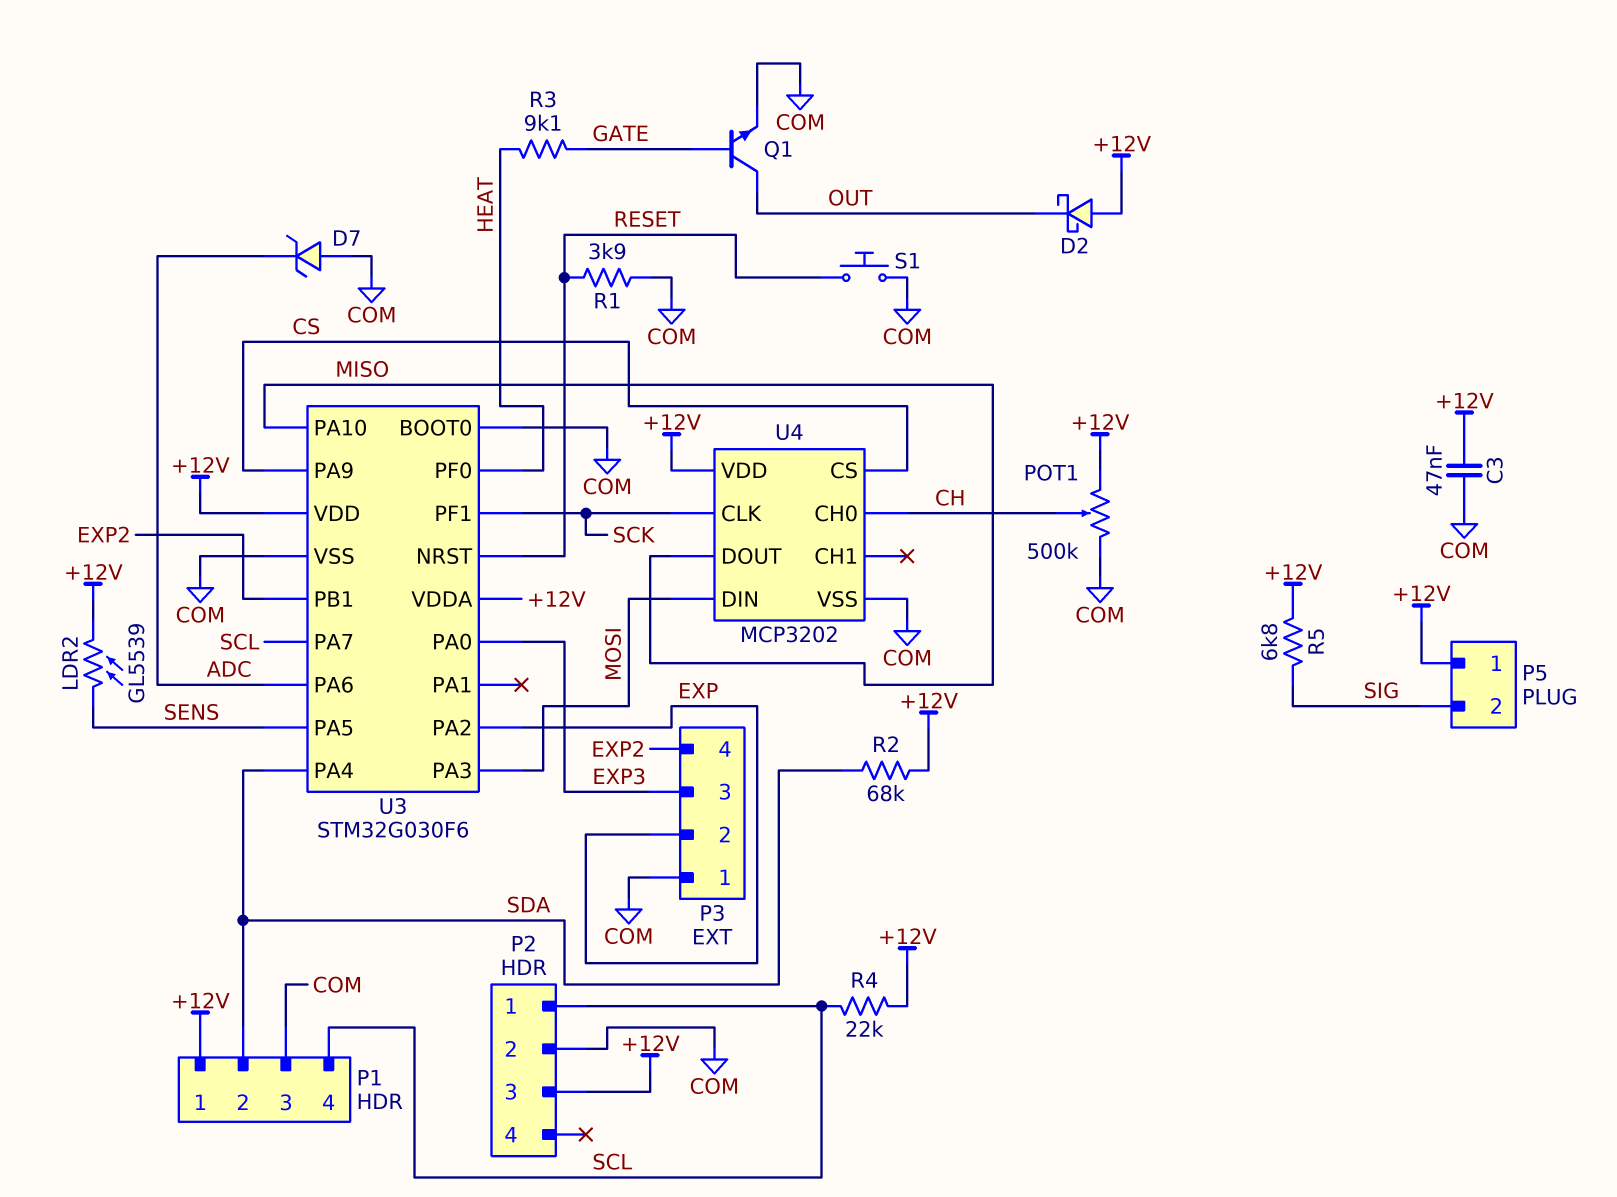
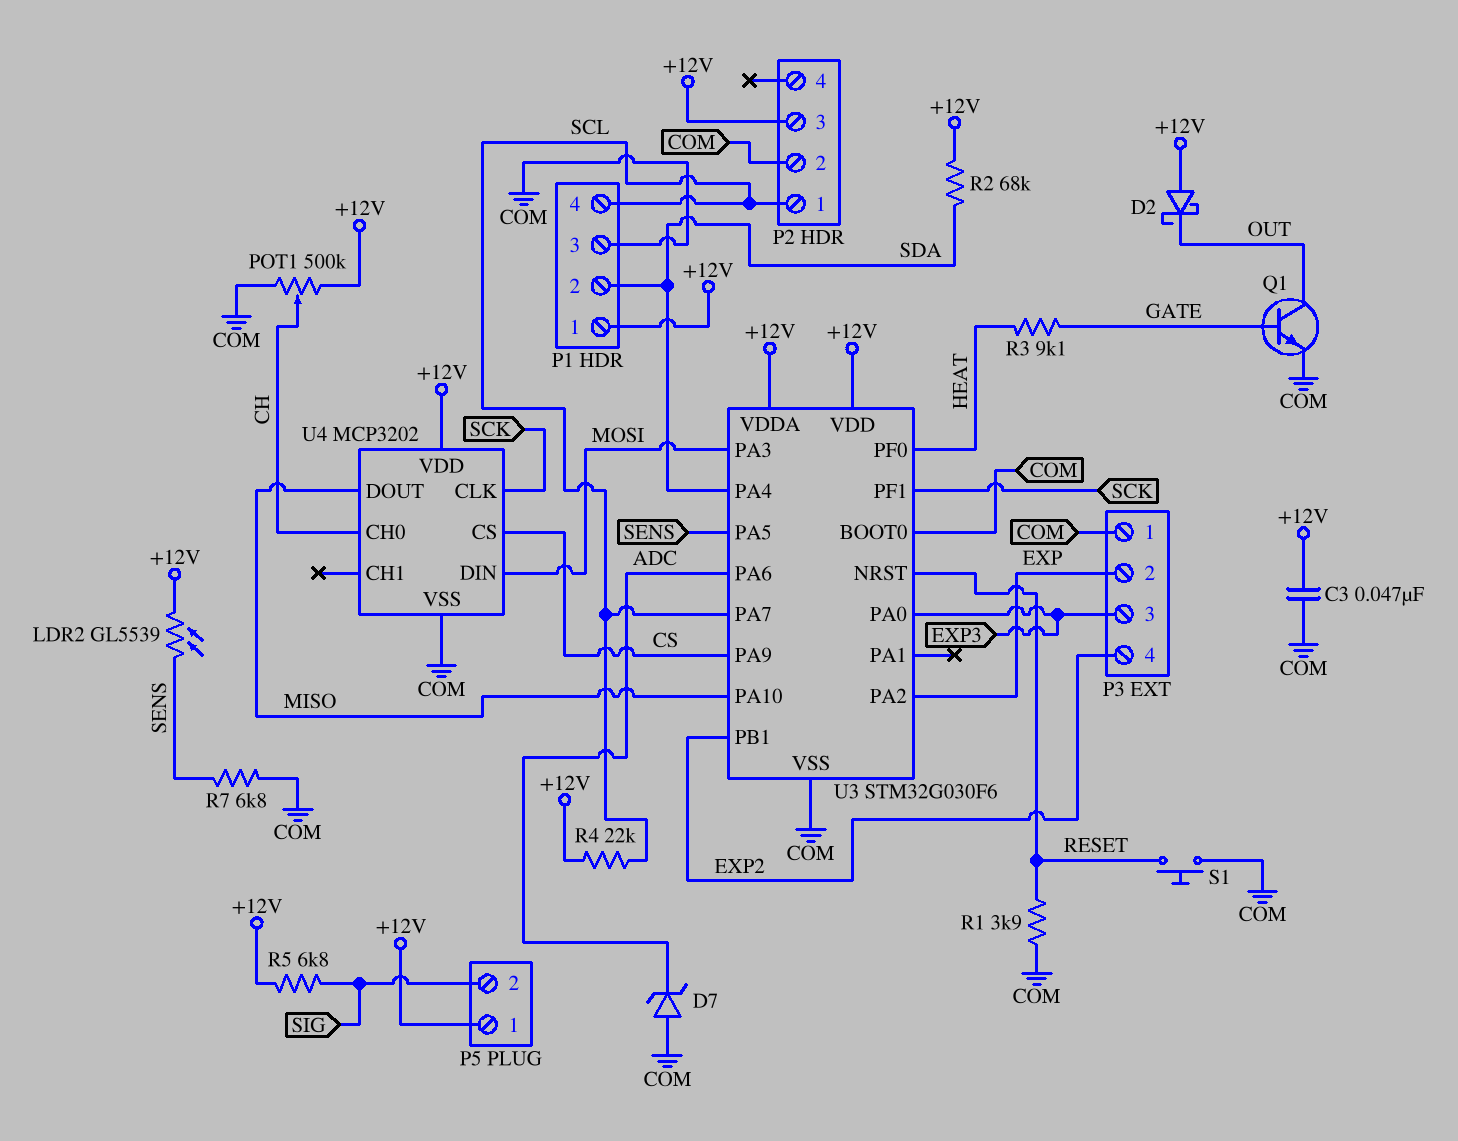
R7: none -> 6.8k (COM, SENS)

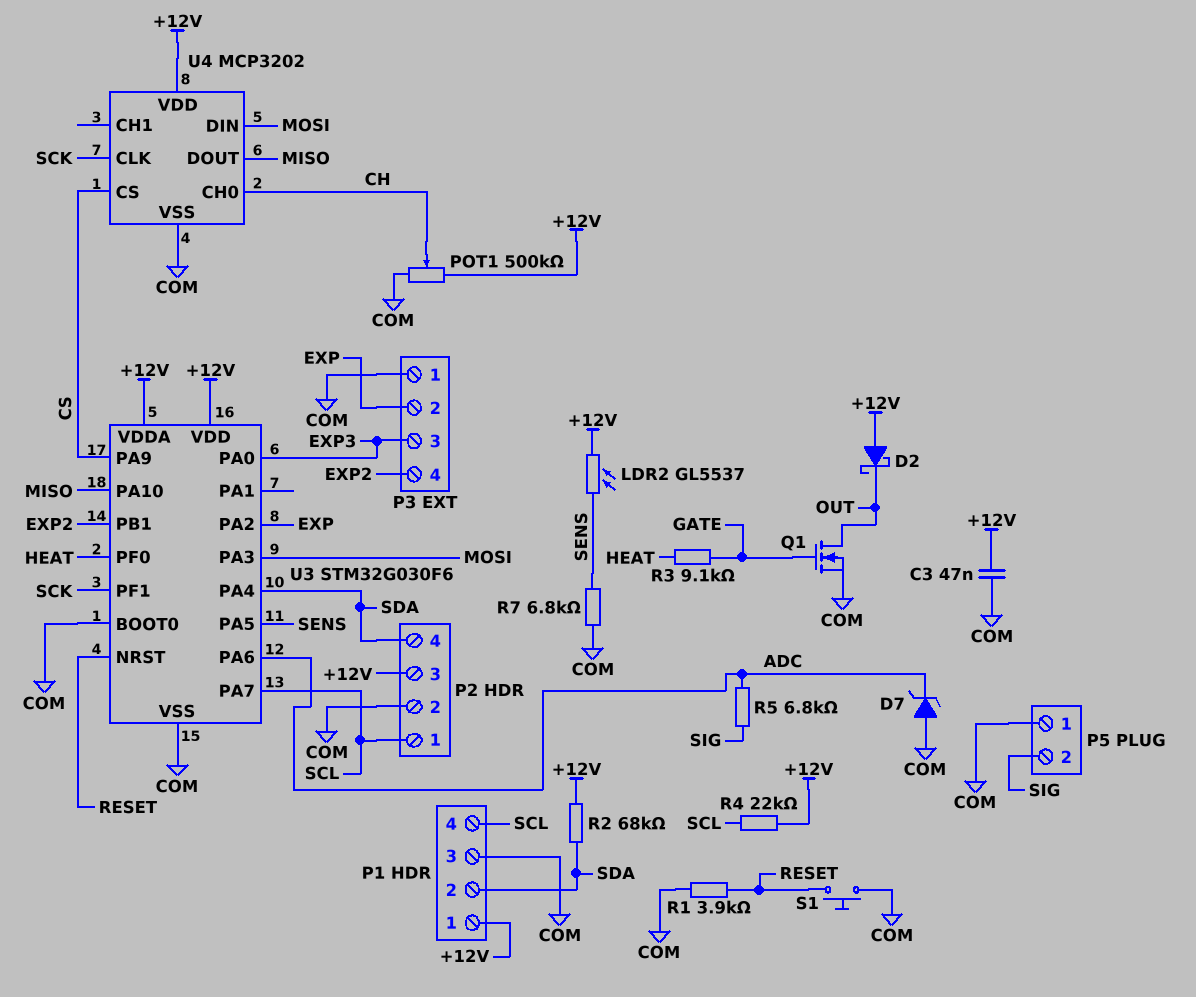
LDR2: GL5539 (+12V, SENS) -> GL5537 (+12V, SENS)
P2 pin 4: none -> SDA
P5 pin 1: +12V -> COM
Q1: NPN (B GATE, C OUT, E COM) -> NMOS (G GATE, D OUT, S COM)
R5: 6.8k (+12V, SIG) -> 6.8k (ADC, SIG)

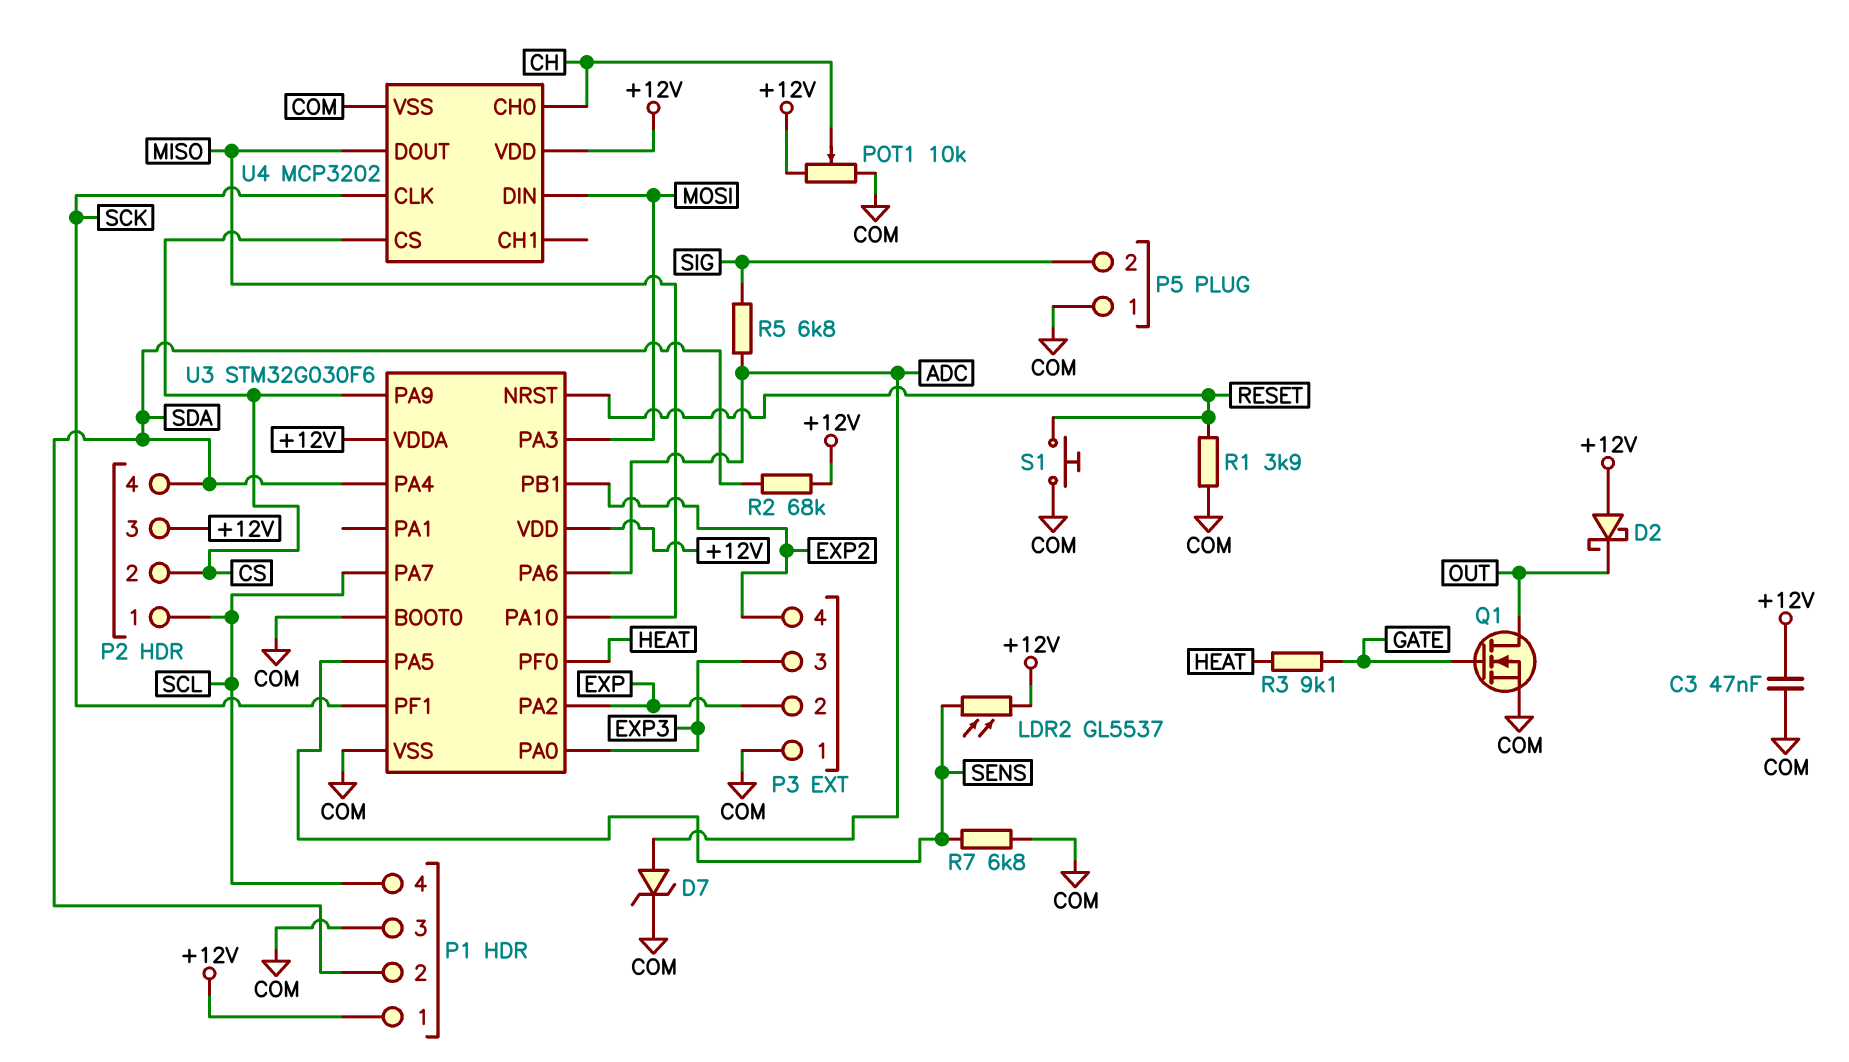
D7: zener (A COM, K ADC) -> zener (A ADC, K COM)
P2 pin 2: COM -> CS
POT1: 500k (+12V, COM, wiper CH) -> 10k (+12V, COM, wiper CH)
R4: 22k (+12V, SCL) -> none

